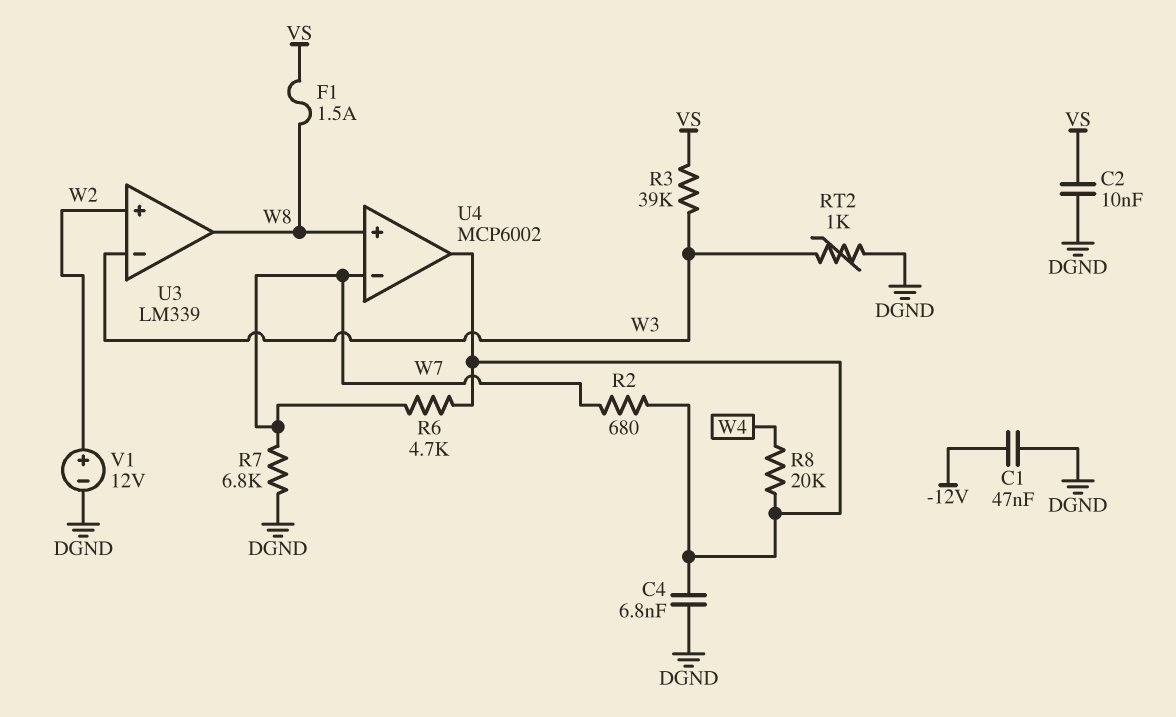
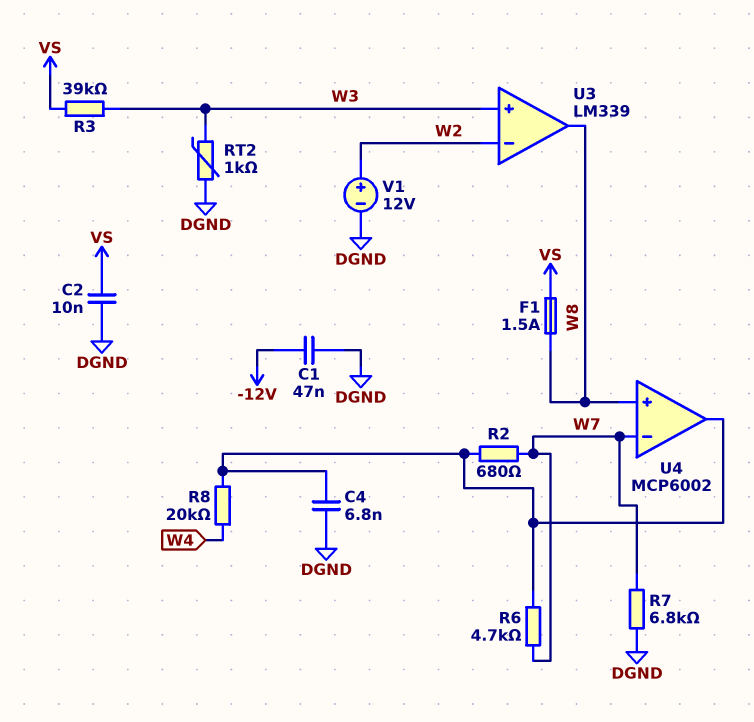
U3 pin in+: W2 -> W3
U3 pin in-: W3 -> W2

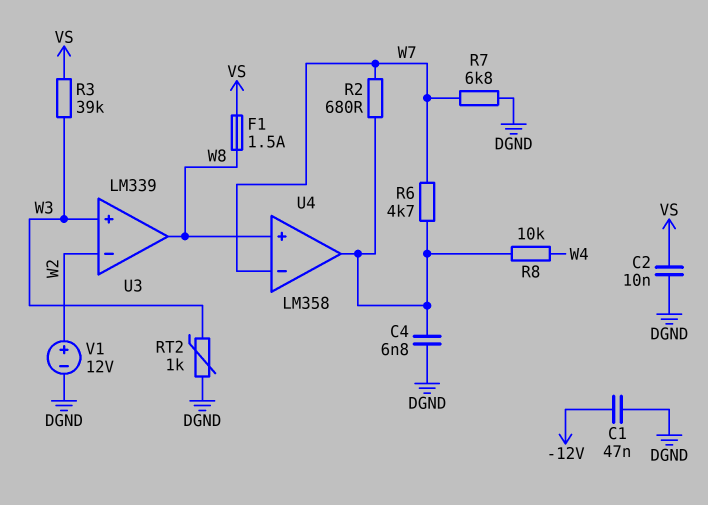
R8: 20k (U4/out, W4) -> 10k (U4/out, W4)
U4: MCP6002 -> LM358

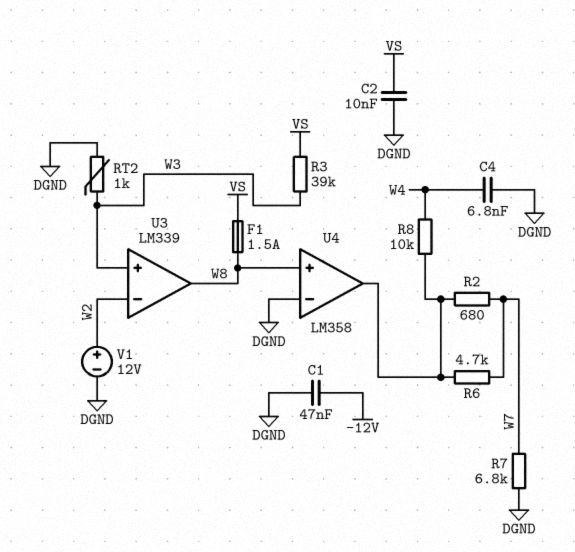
C4: 6.8nF (DGND, U4/out) -> 6.8nF (DGND, W4)
U4 pin in-: W7 -> DGND

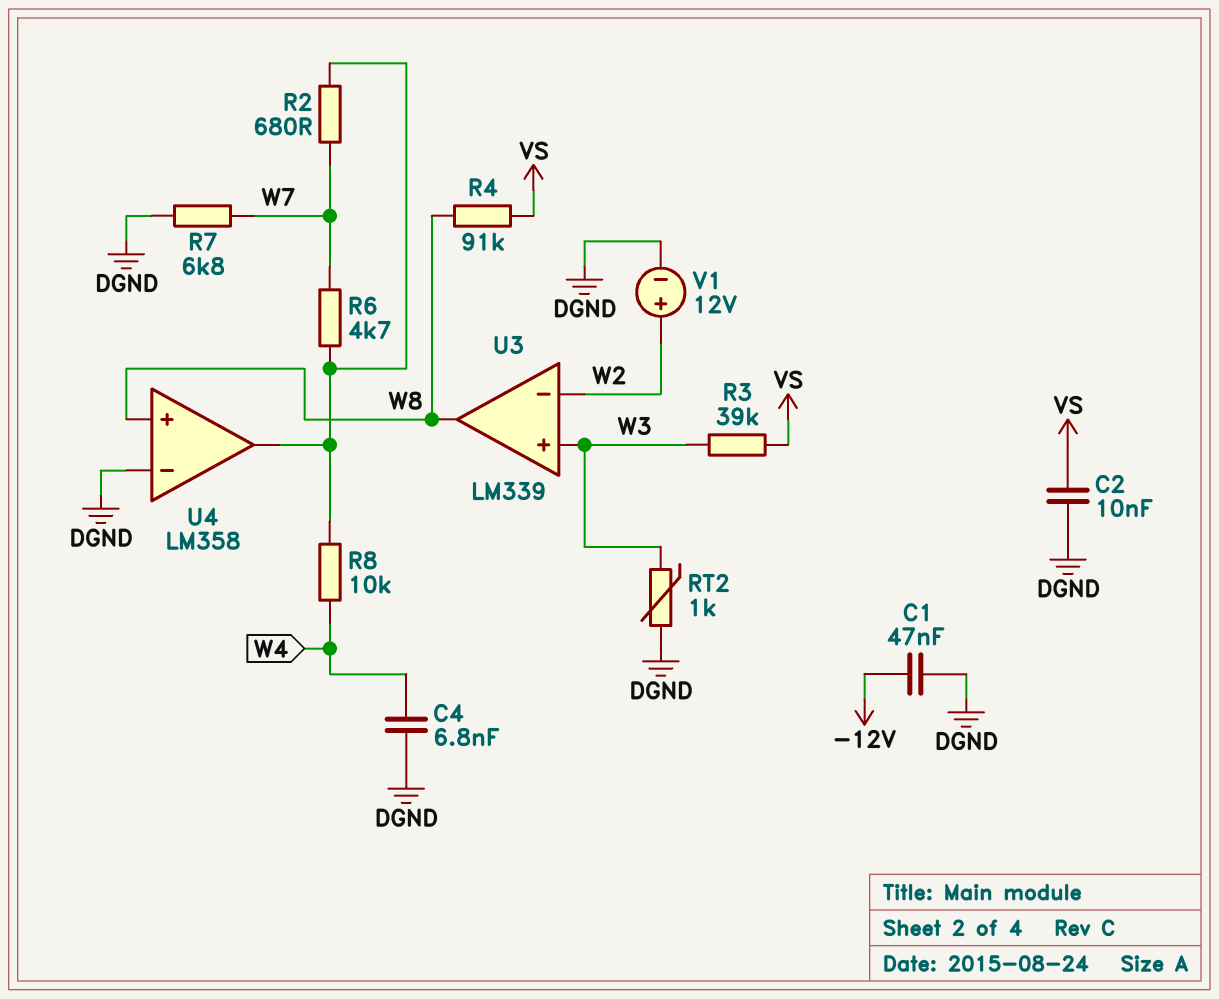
F1: 1.5A (VS, W8) -> none
R4: none -> 91k (VS, W8)

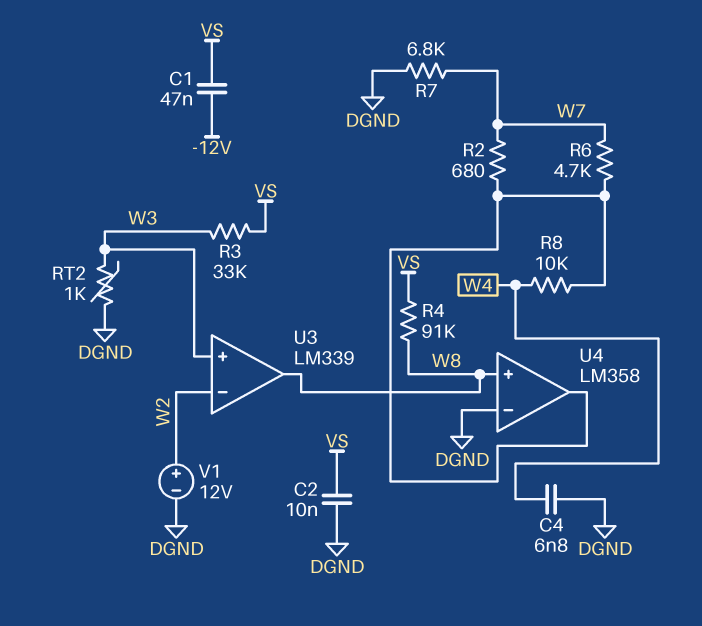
C1: 47nF (-12V, DGND) -> 47nF (-12V, VS)
R3: 39k (VS, W3) -> 33k (VS, W3)

